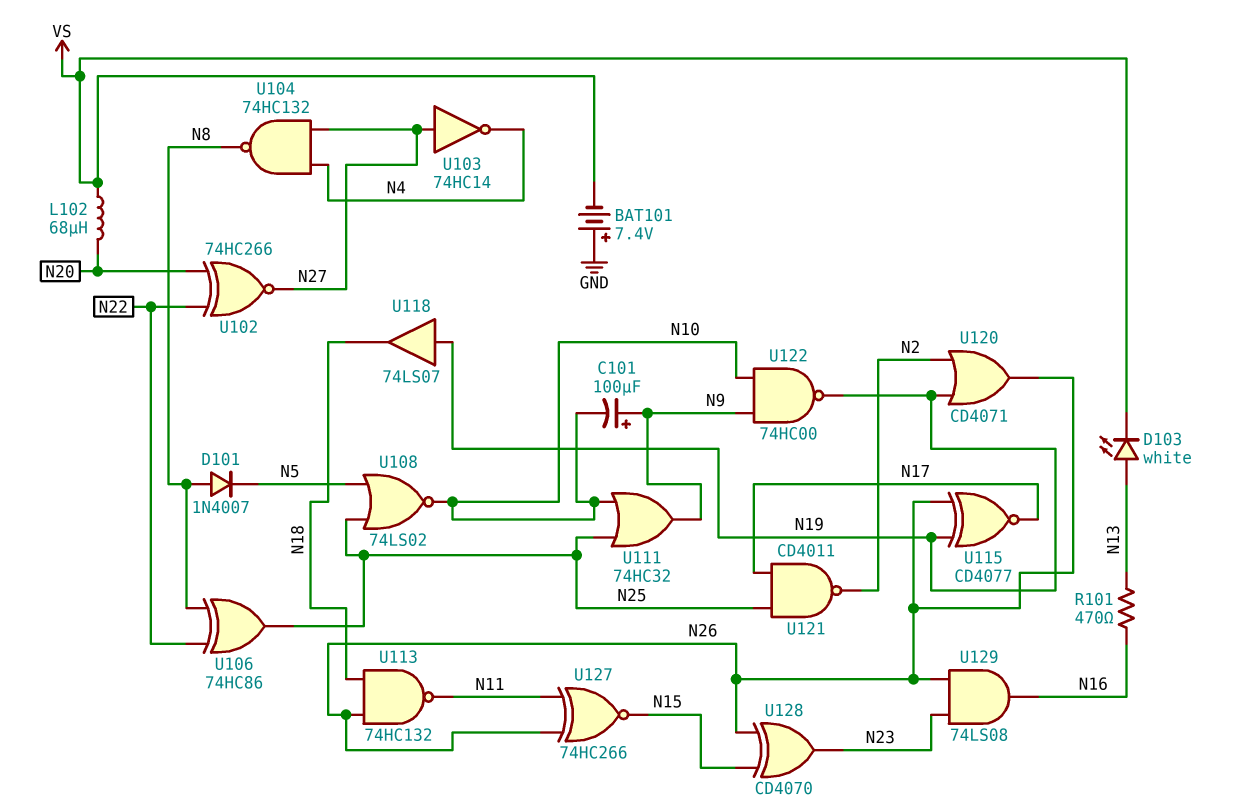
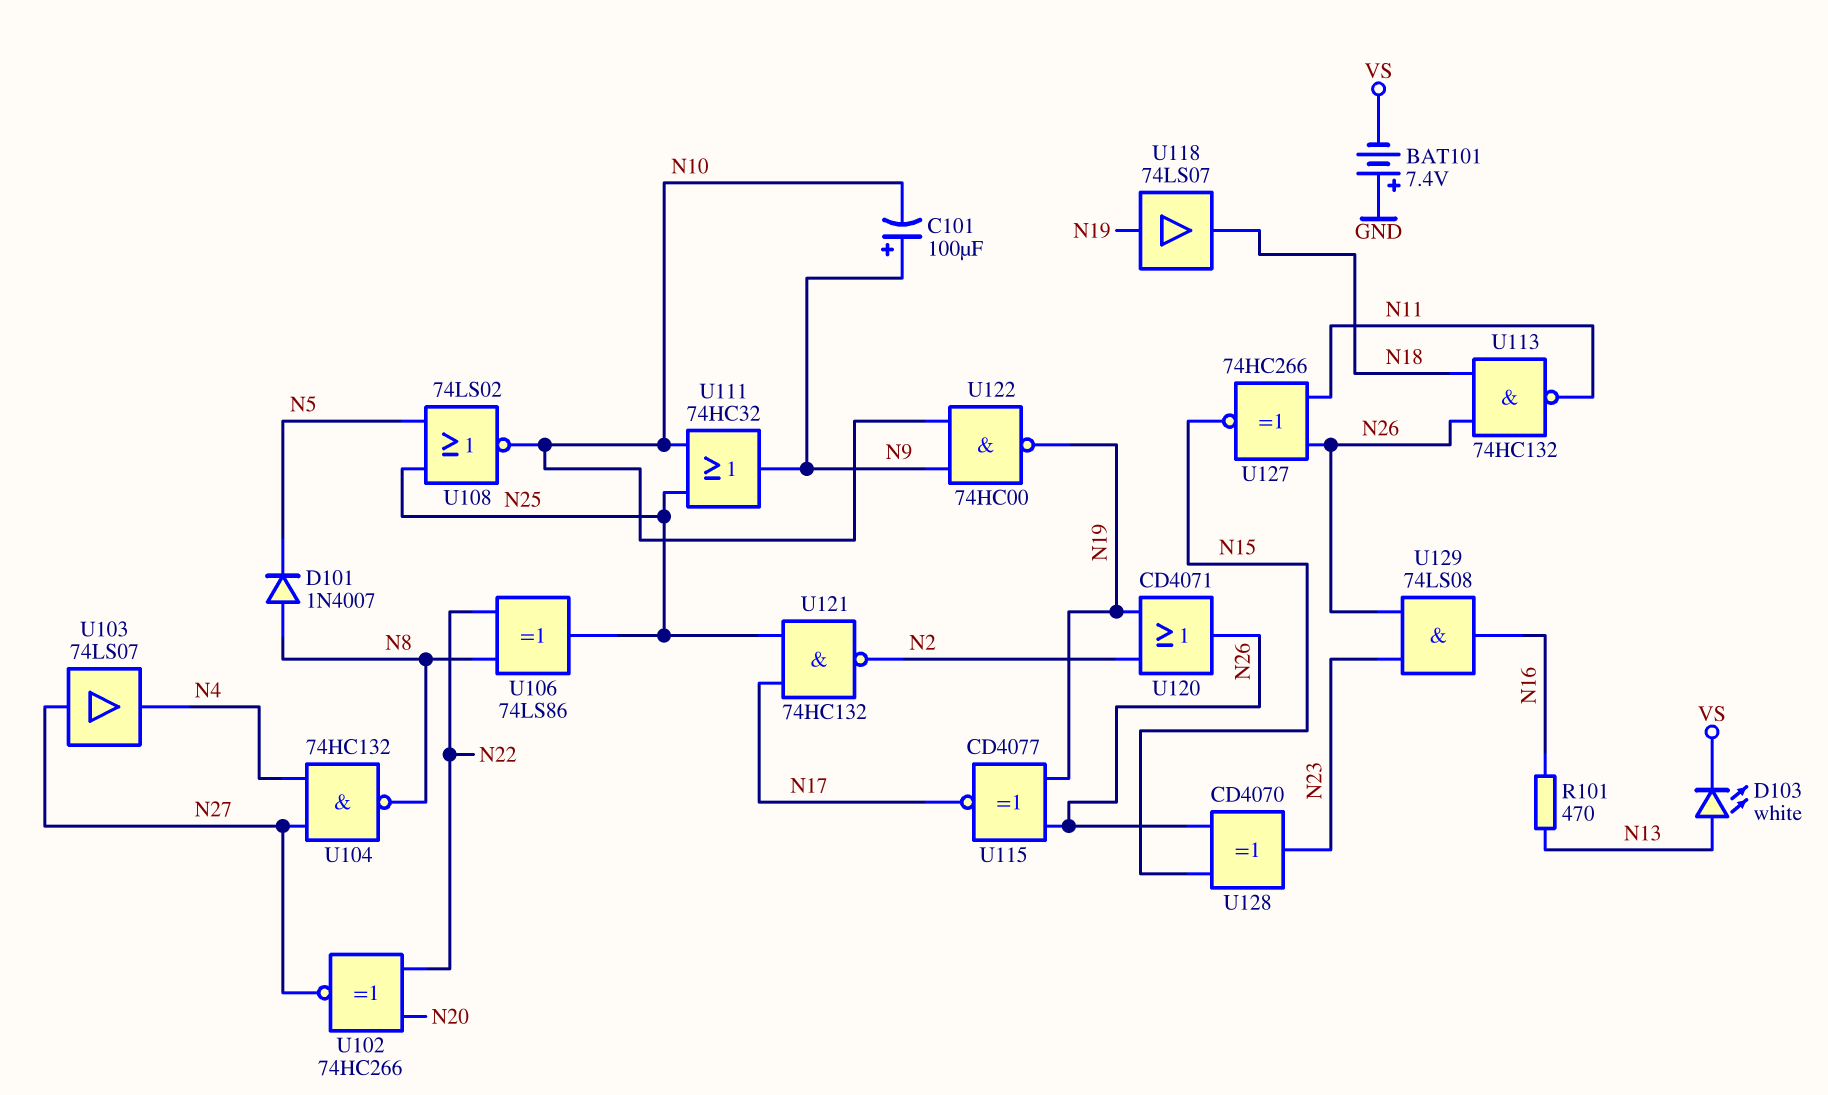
L102: 68uH (N20, VS) -> none
U103: NOT 74HC14 (in N27, out N4) -> buffer 74LS07 (in N27, out N4)
U106: XOR 74HC86 (in N8, in N22, out N25) -> XOR 74LS86 (in N8, in N22, out N25)
U121: NAND CD4011 (in N17, in N25, out N2) -> NAND 74HC132 (in N17, in N25, out N2)

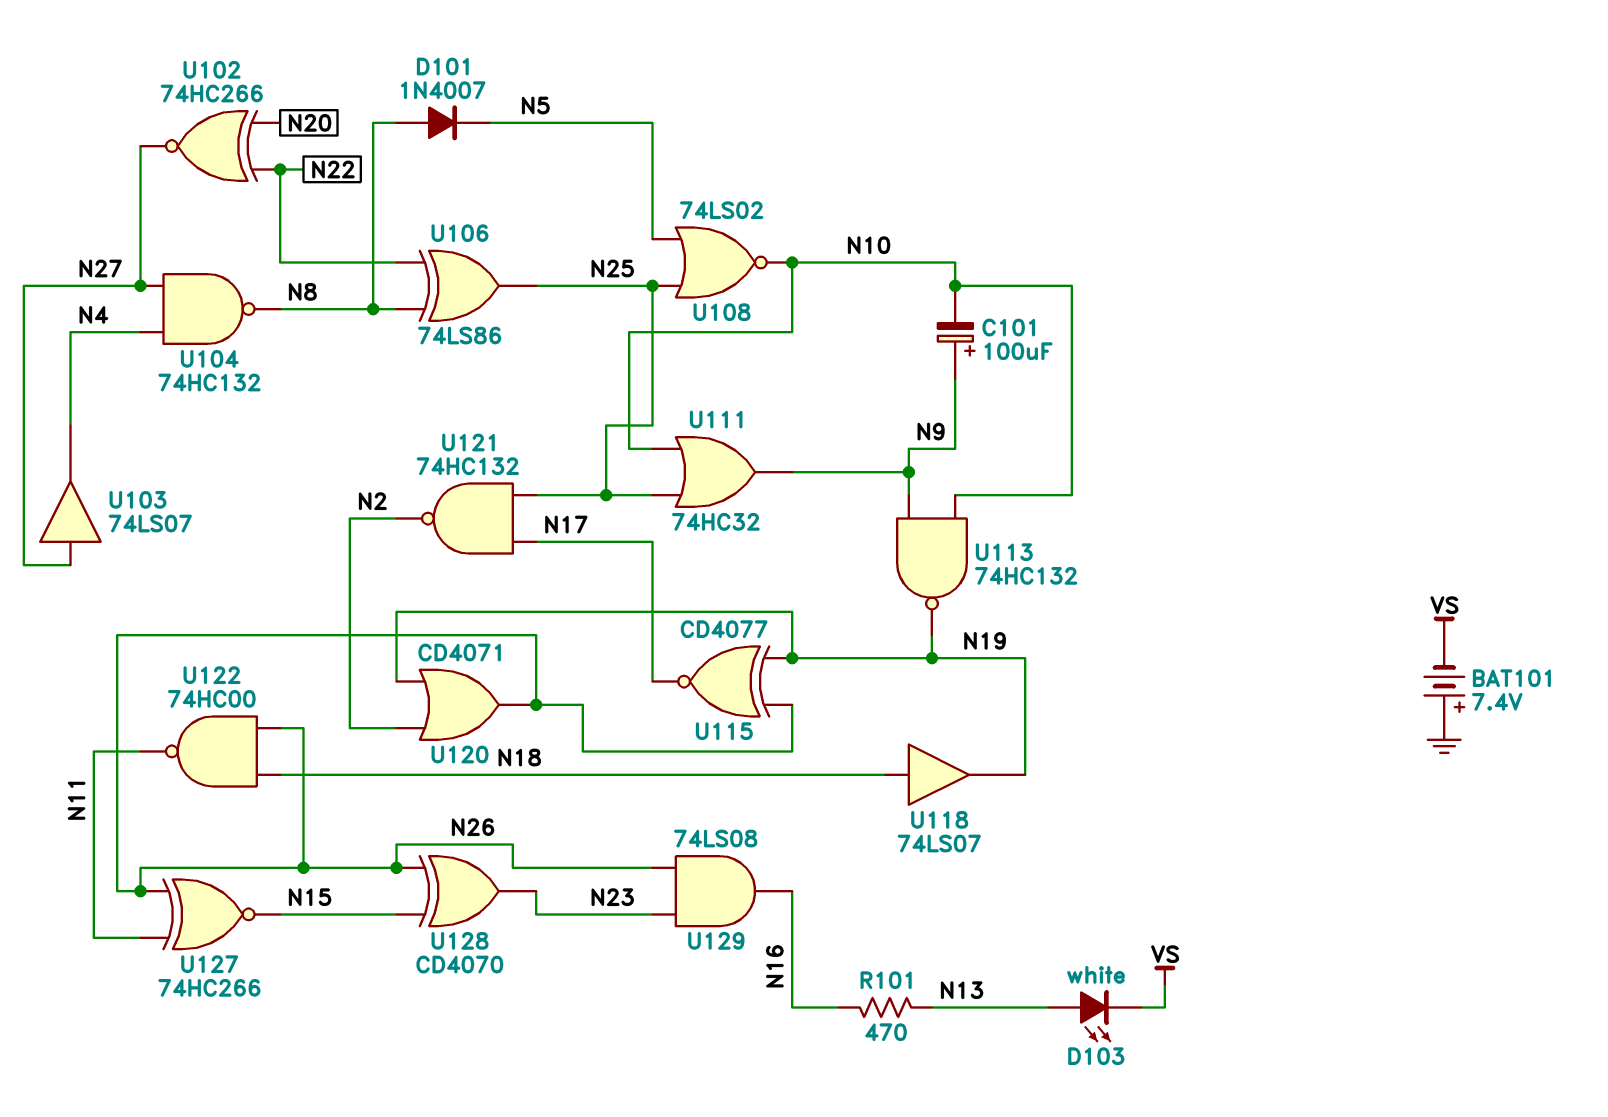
U113: NAND 74HC132 (in N18, in N26, out N11) -> NAND 74HC132 (in N9, in N10, out N19)
U118: buffer 74LS07 (in N19, out N18) -> buffer 74LS07 (in N18, out N19)
U122: NAND 74HC00 (in N9, in N10, out N19) -> NAND 74HC00 (in N18, in N26, out N11)

